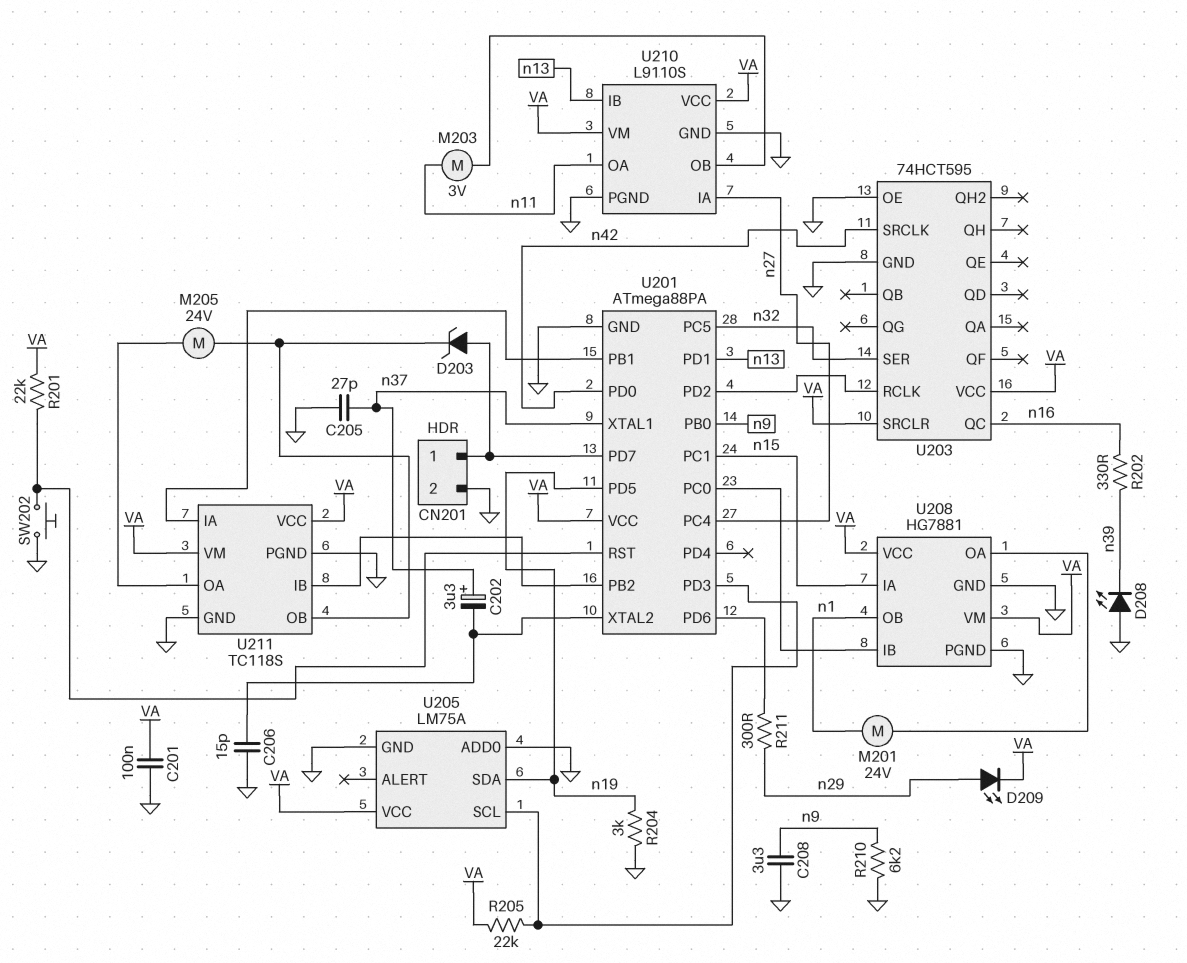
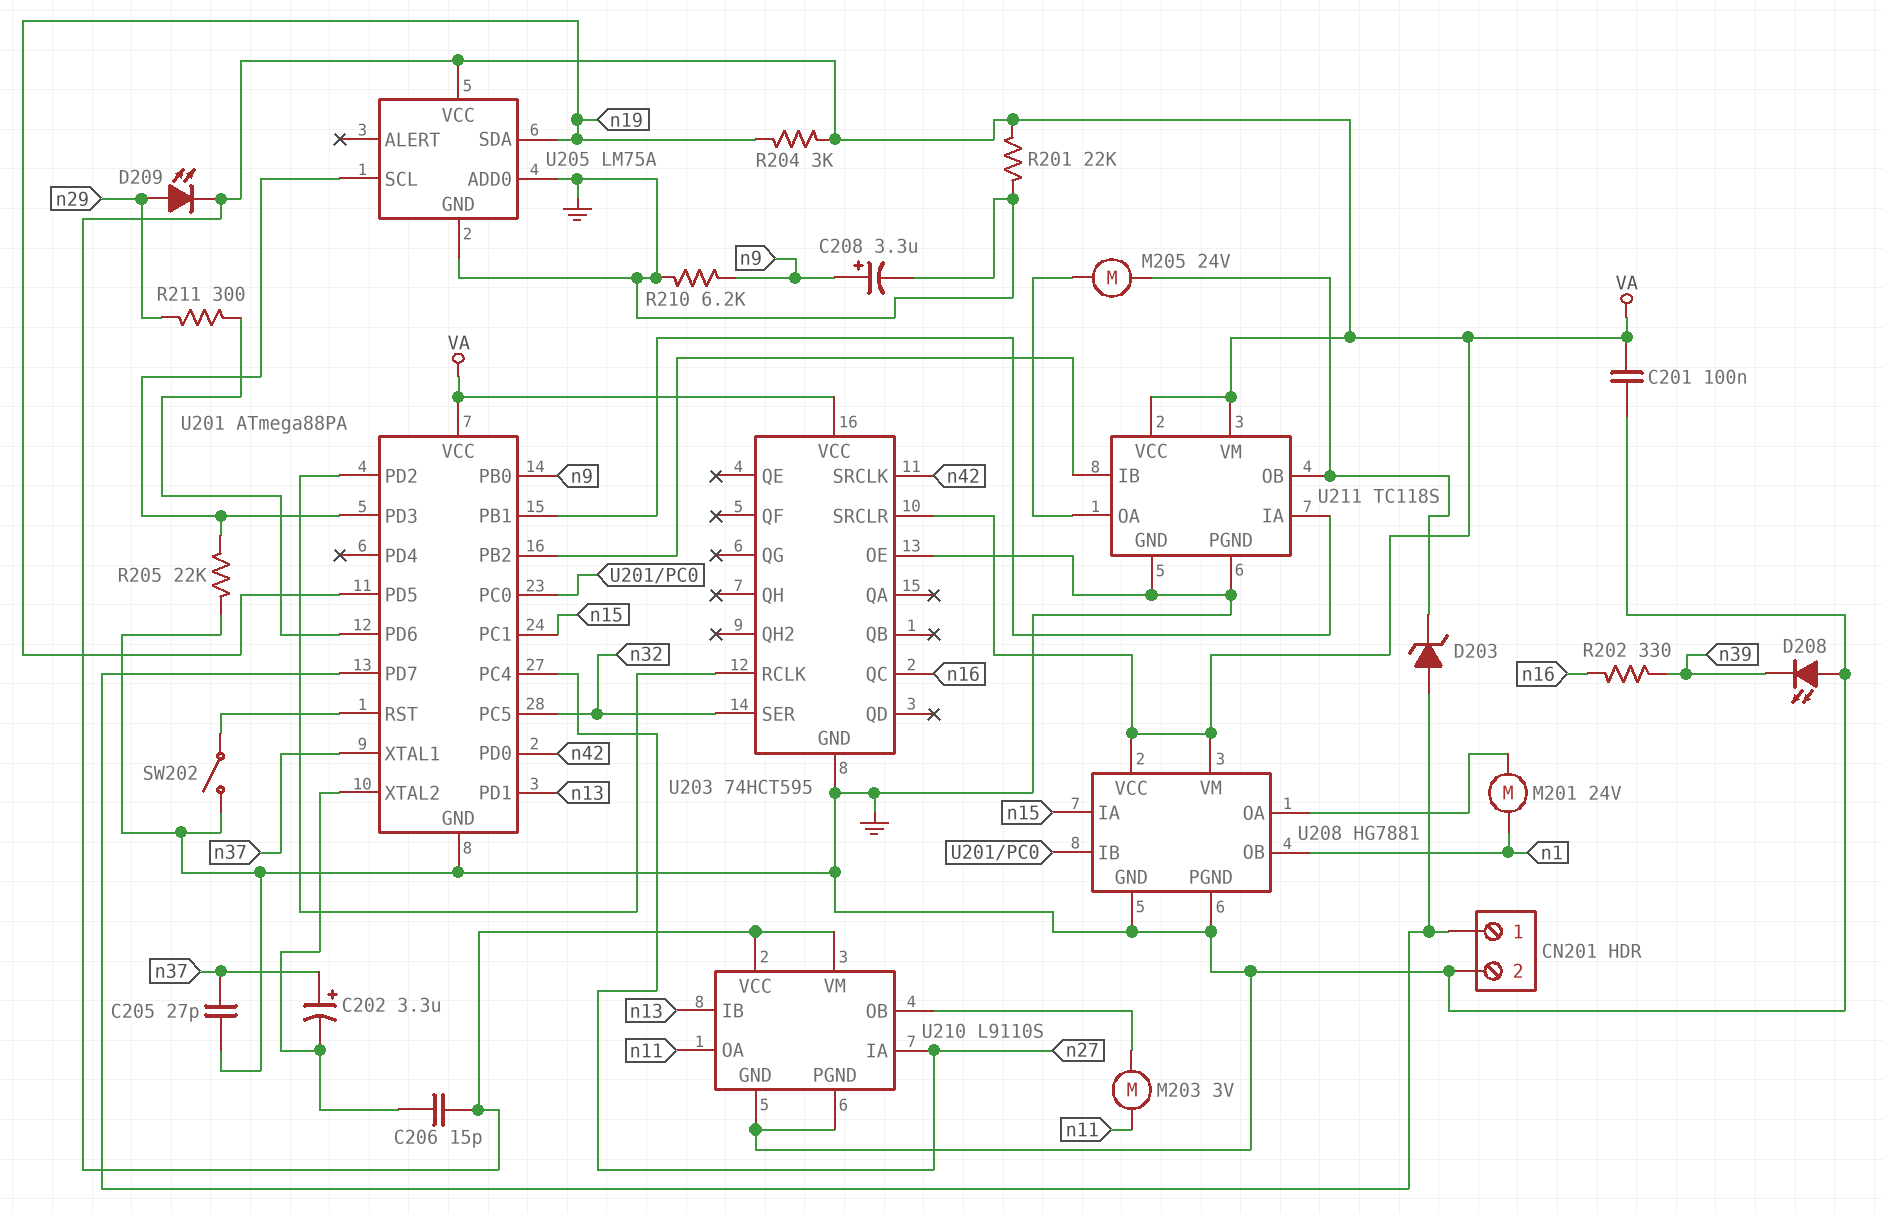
C206: 15pF (GND, U201/XTAL2) -> 15pF (U201/XTAL2, VA)
C208: 3.3uF (GND, n9) -> 3.3uF (plus n9, minus GND)
R201: 22k (U201/RST, VA) -> 22k (GND, VA)
R204: 3k (GND, n19) -> 3k (VA, n19)
R205: 22k (U201/PD3, VA) -> 22k (GND, U201/PD3)
SW202: button (GND, U201/RST) -> switch (GND, U201/RST)

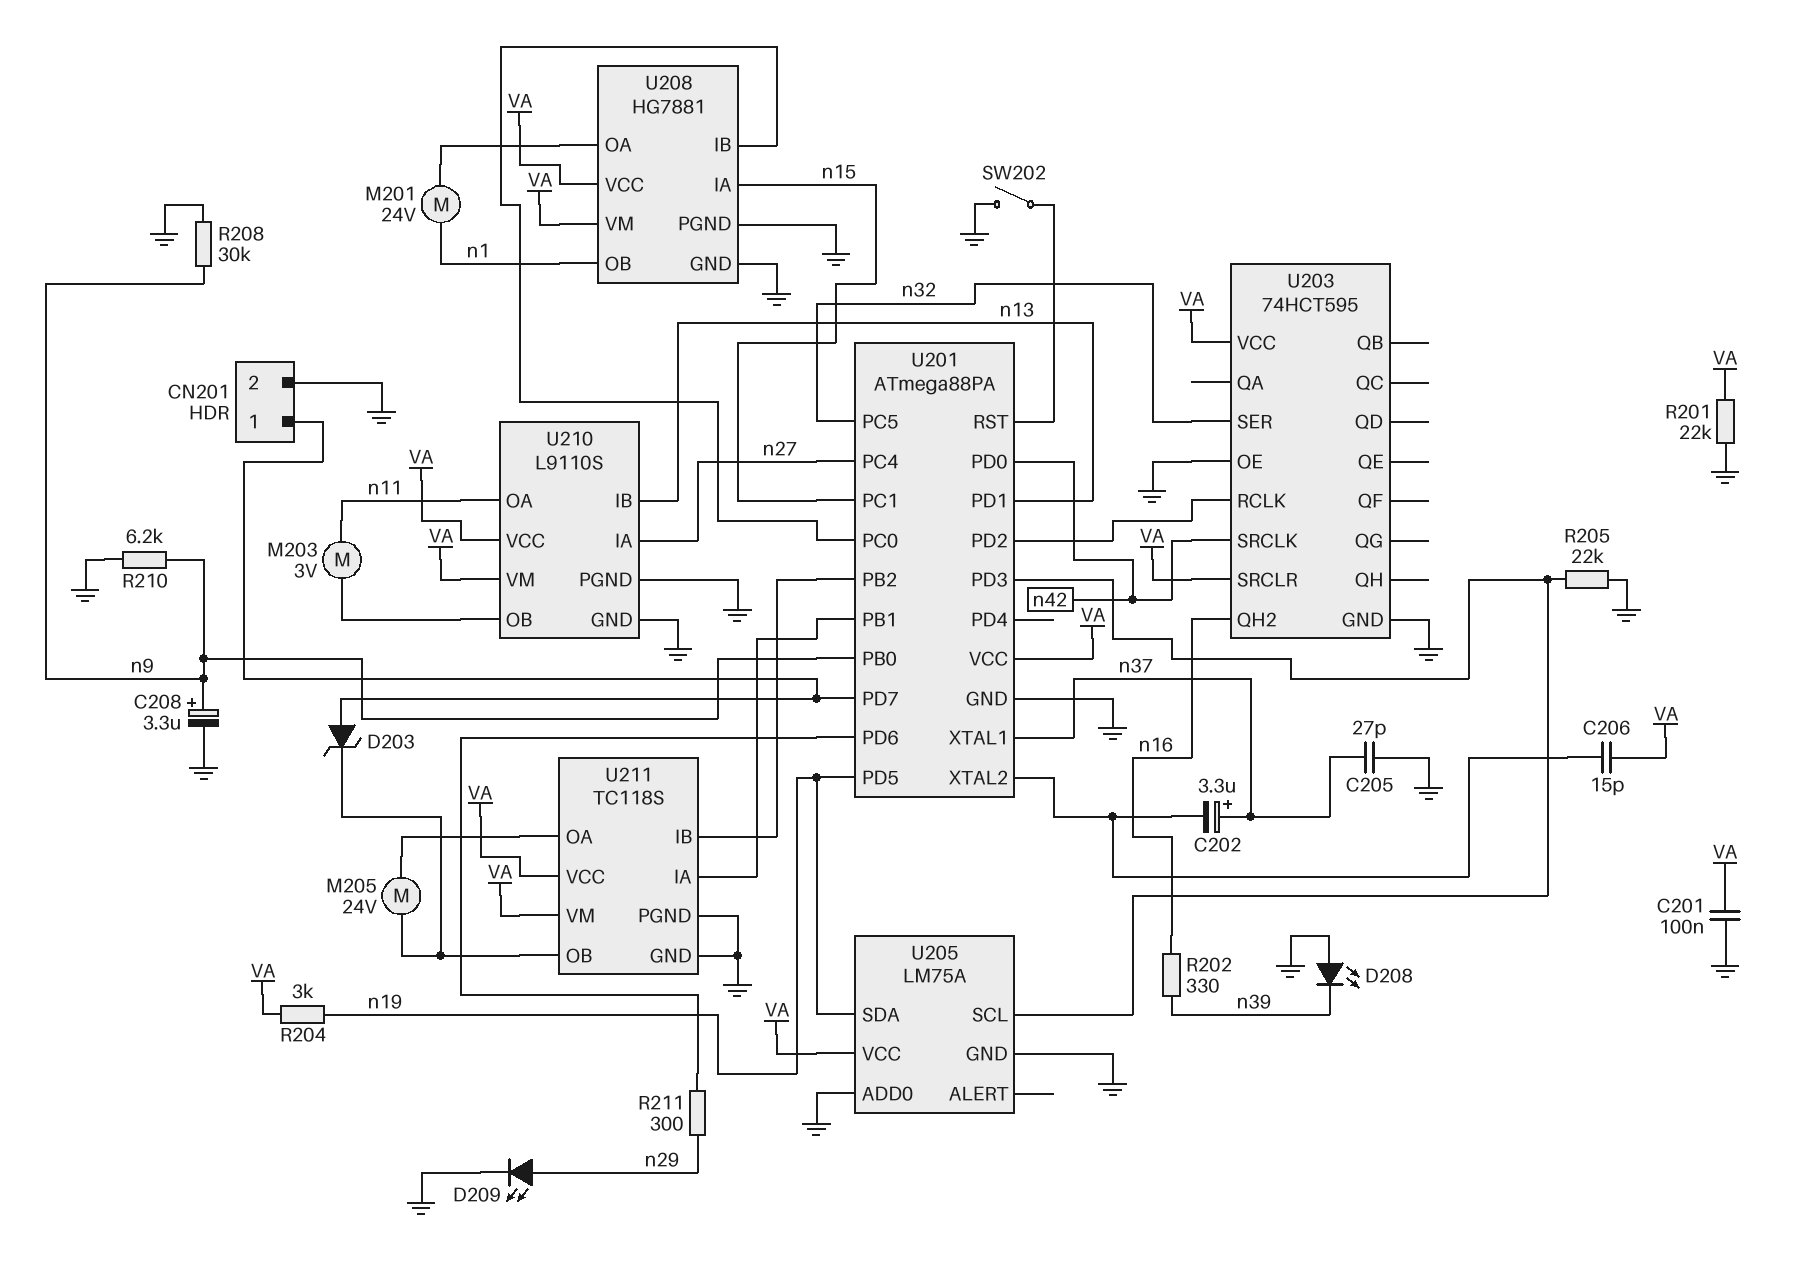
D209: LED (A n29, K VA) -> LED (A n29, K GND)
R208: none -> 30k (GND, n9)
U203 pin QC: n16 -> none
U203 pin QH2: none -> n16

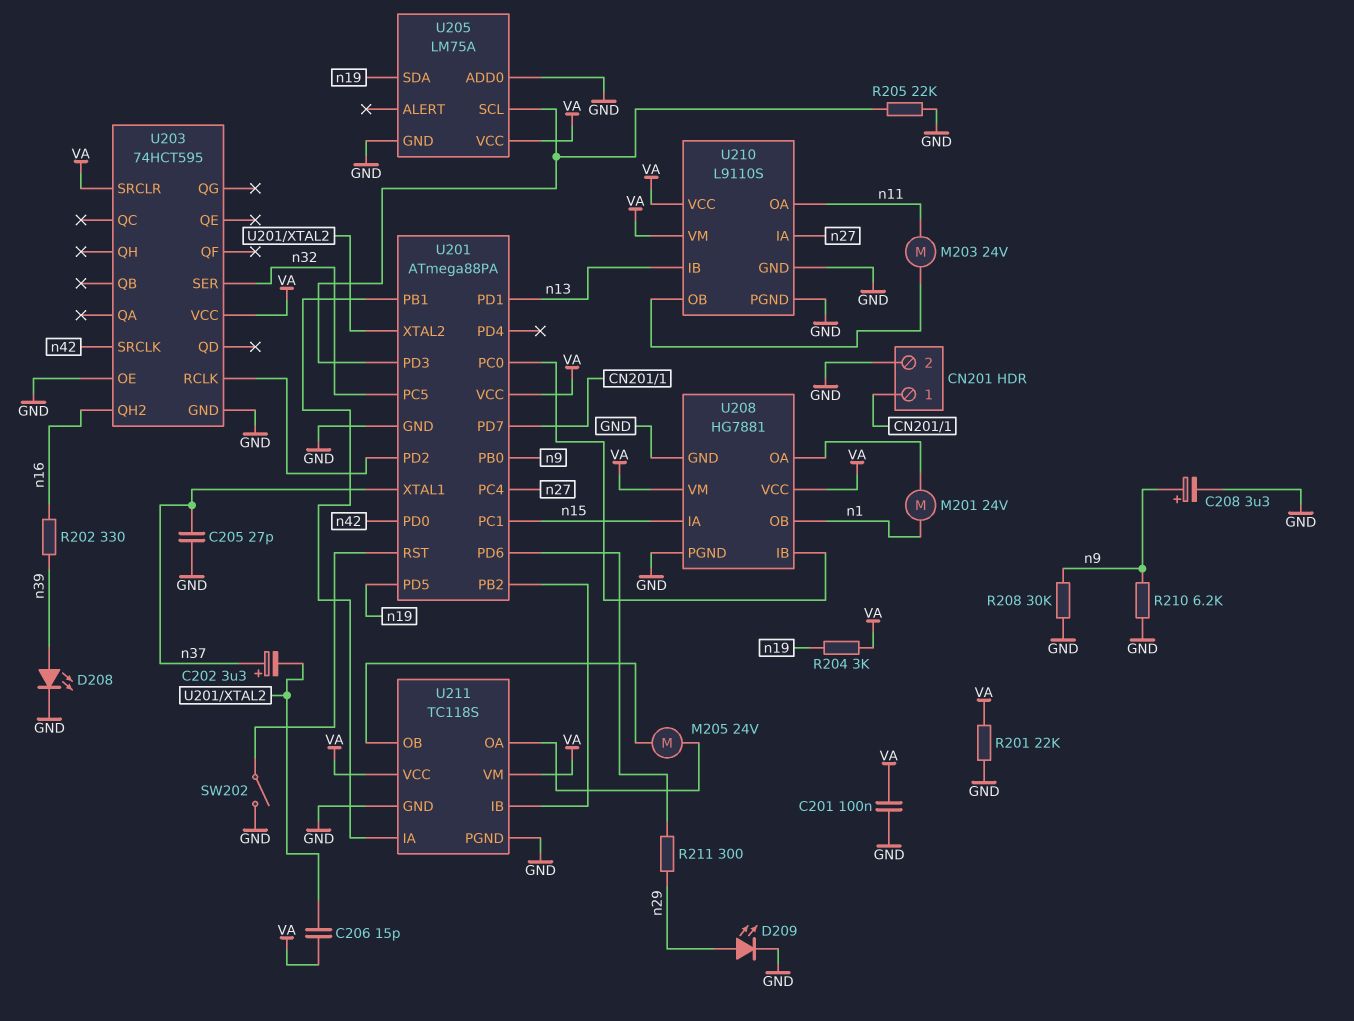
D203: zener (A CN201/1, K U211/OB) -> none
D208: LED (A GND, K n39) -> LED (A n39, K GND)
M203: motor 3V (U210/OB, n11) -> motor 24V (U210/OB, n11)

